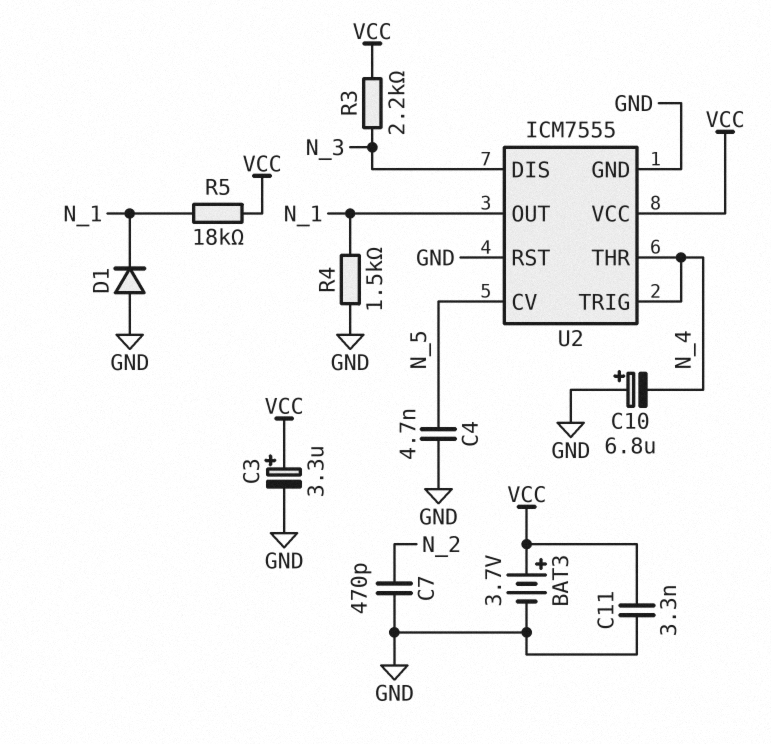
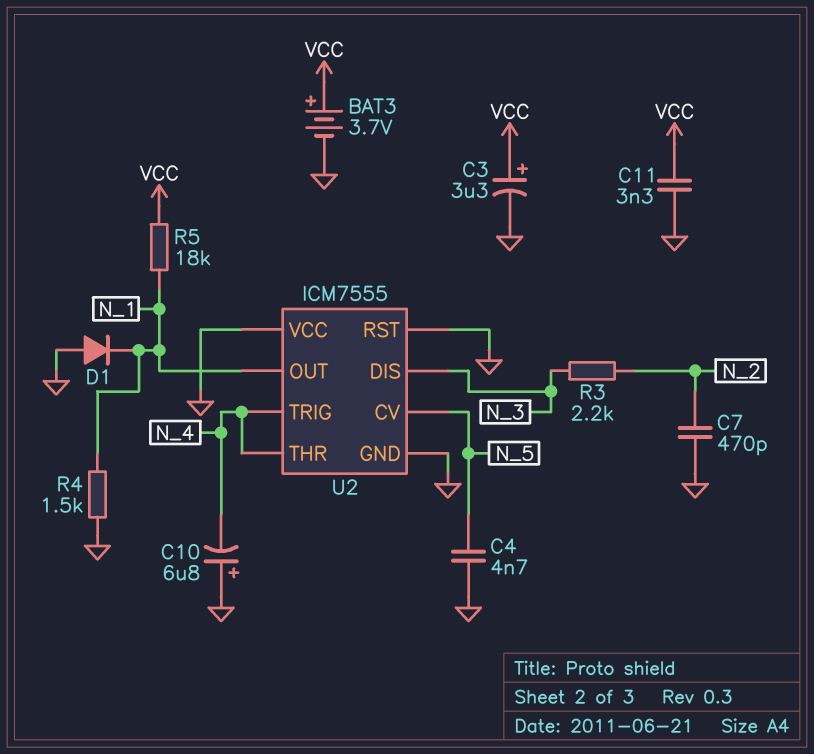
R3: 2.2k (N_3, VCC) -> 2.2k (N_2, N_3)
U2 pin VCC: VCC -> GND

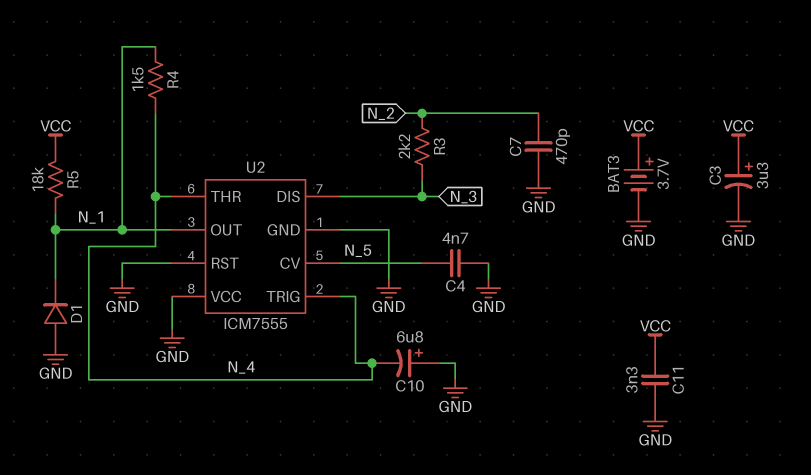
R4: 1.5k (GND, N_1) -> 1.5k (N_1, N_4)

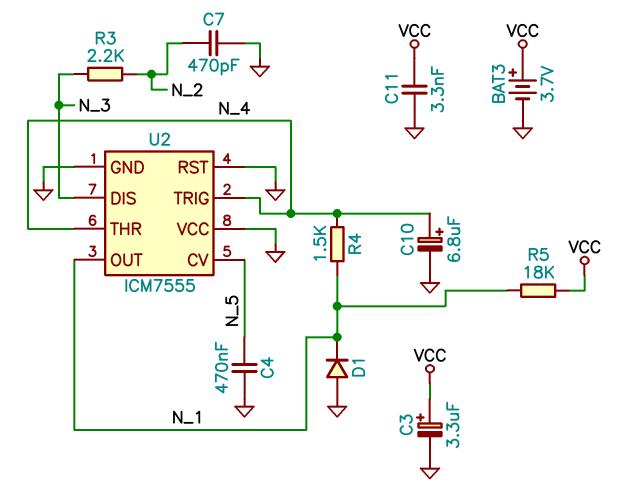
C4: 4.7nF (GND, N_5) -> 470nF (GND, N_5)
C10: 6.8uF (plus GND, minus N_4) -> 6.8uF (plus N_4, minus GND)

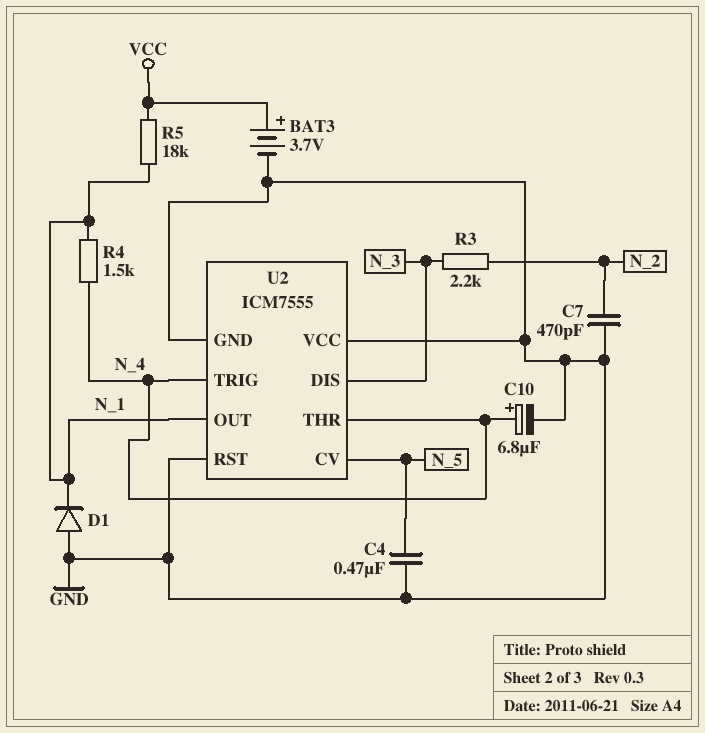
C3: 3.3uF (plus VCC, minus GND) -> none
C11: 3.3nF (GND, VCC) -> none

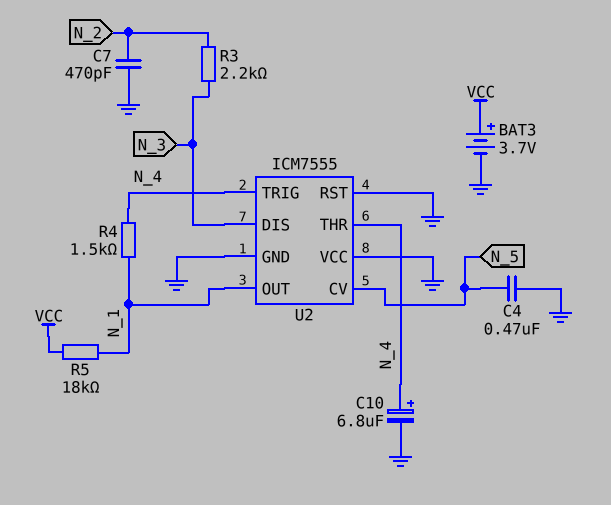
D1: diode (A GND, K N_1) -> none

